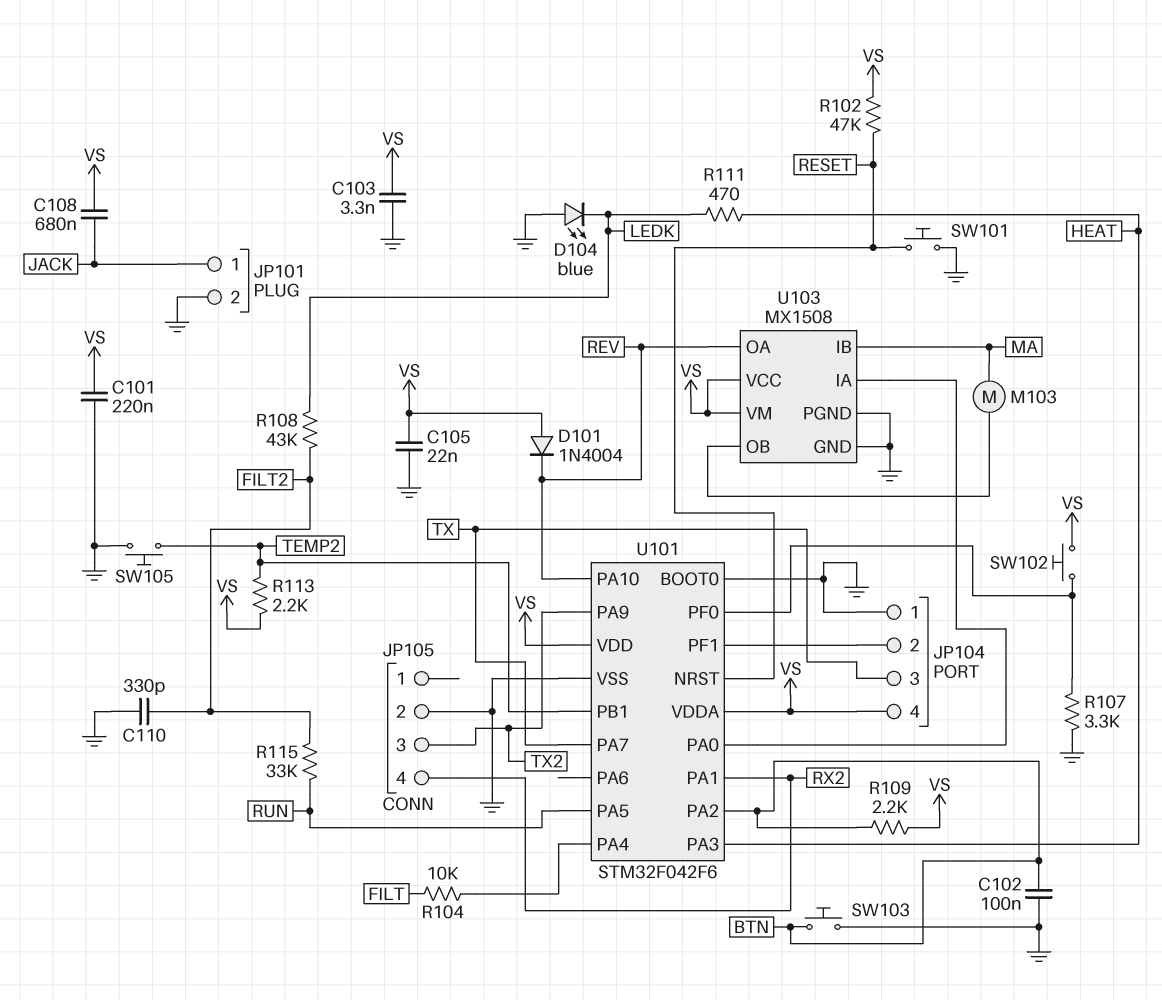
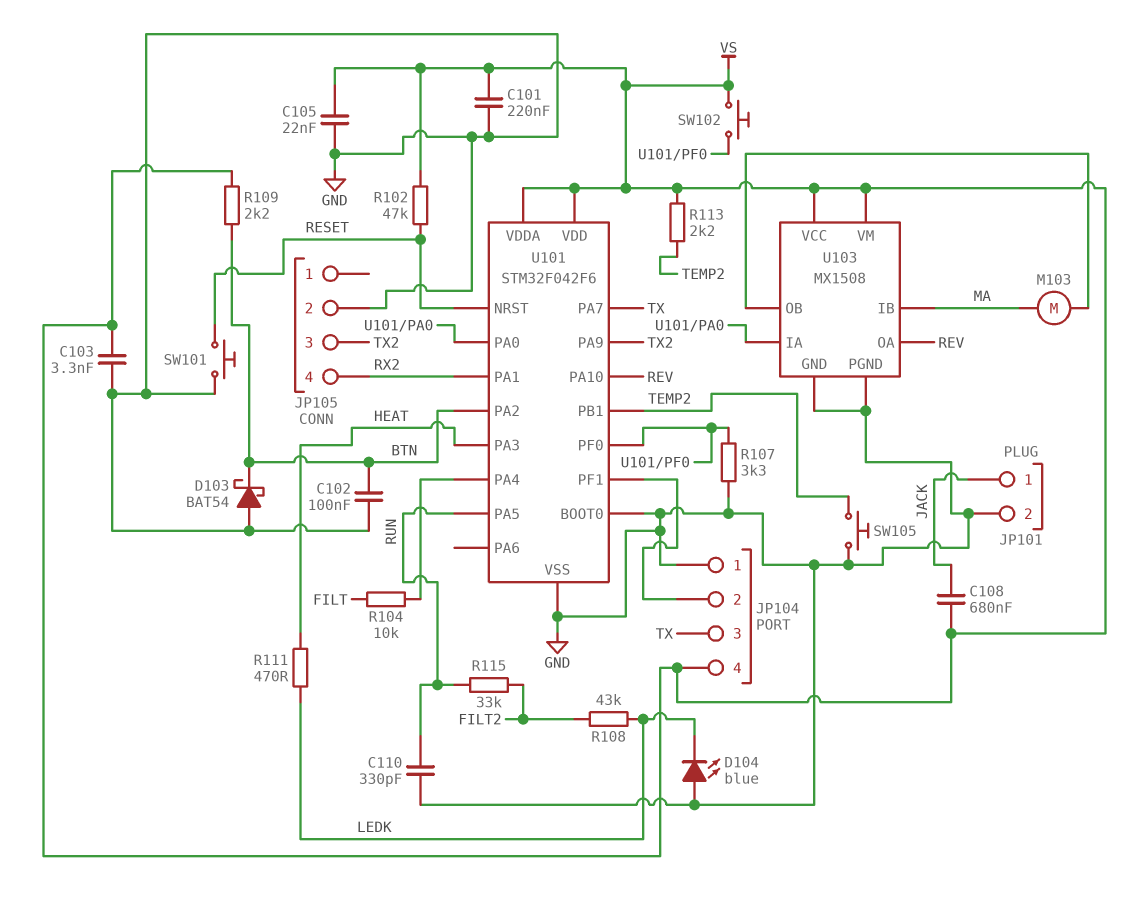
C110: 330pF (FILT2, GND) -> 330pF (GND, RUN)
D101: diode 1N4004 (A VS, K REV) -> none
D103: none -> schottky BAT54 (A GND, K BTN)
SW103: button (BTN, GND) -> none

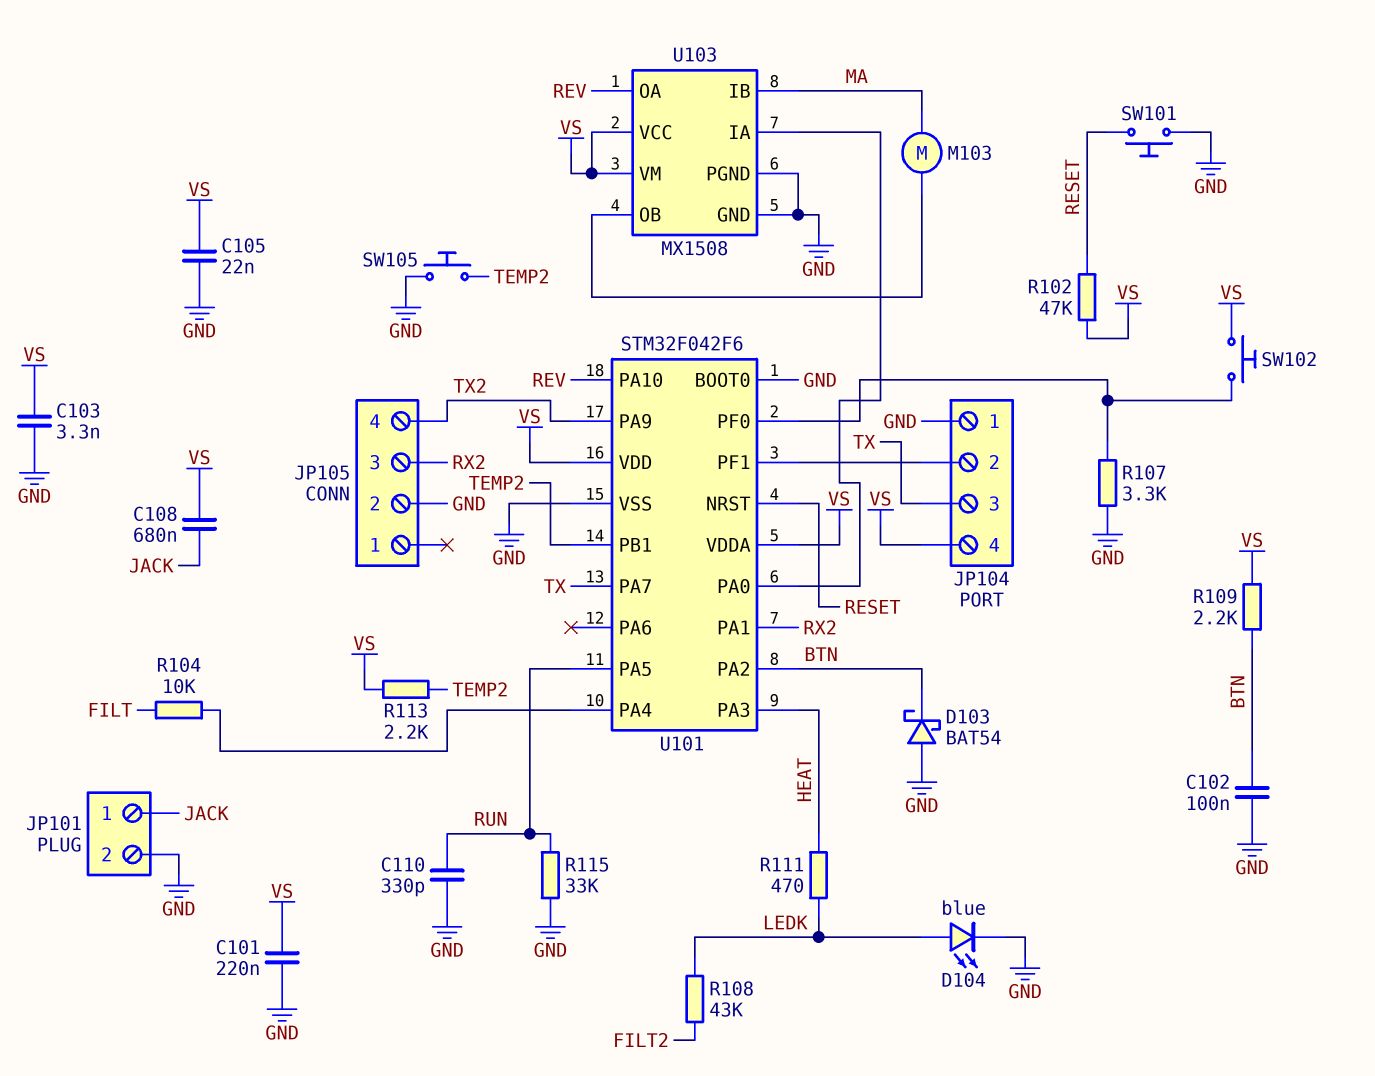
D104: LED blue (A GND, K LEDK) -> LED blue (A LEDK, K GND)
JP105 pin 3: TX2 -> RX2
JP105 pin 4: RX2 -> TX2
R115: 33k (FILT2, RUN) -> 33k (GND, RUN)

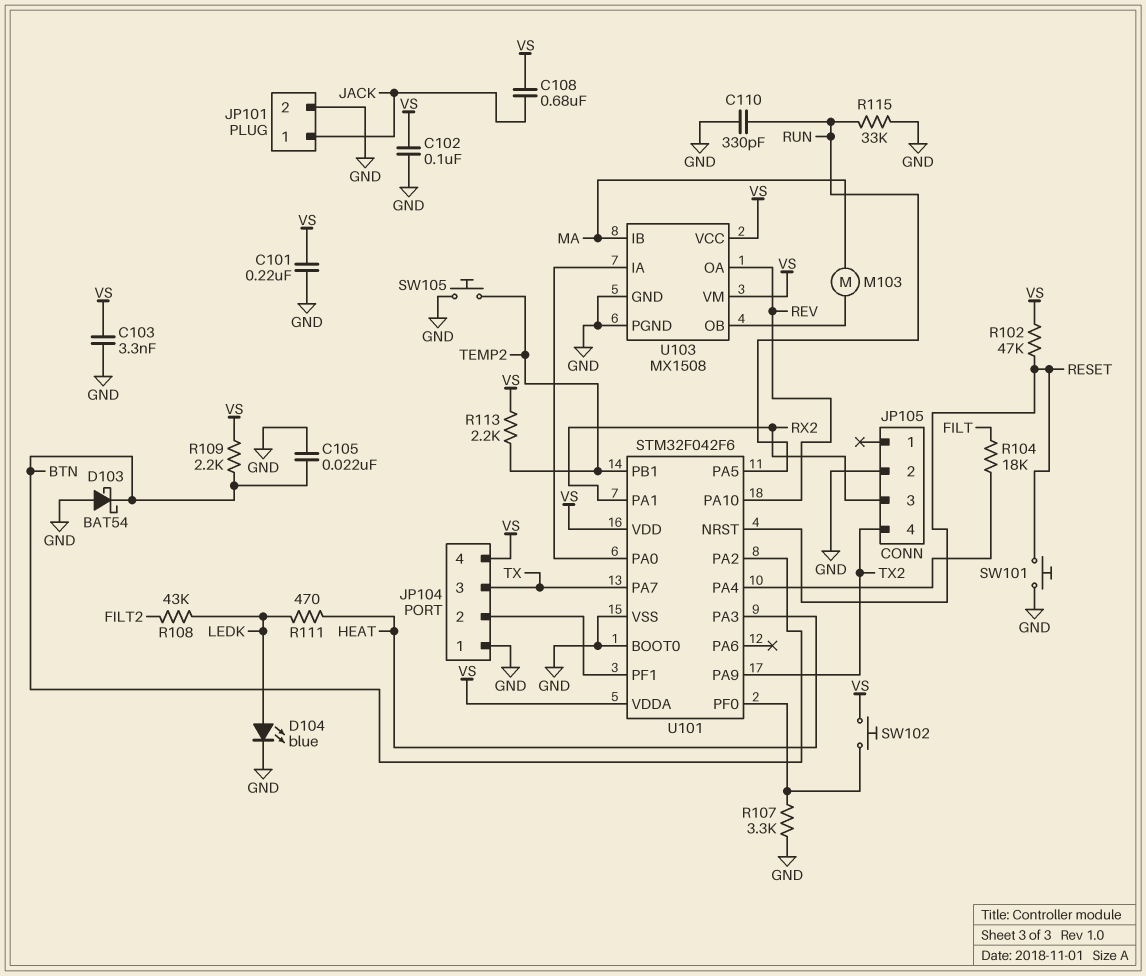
C102: 100nF (BTN, GND) -> 100nF (GND, VS)
C105: 22nF (GND, VS) -> 22nF (BTN, GND)
R104: 10k (FILT, U101/PA4) -> 18k (FILT, U101/PA4)

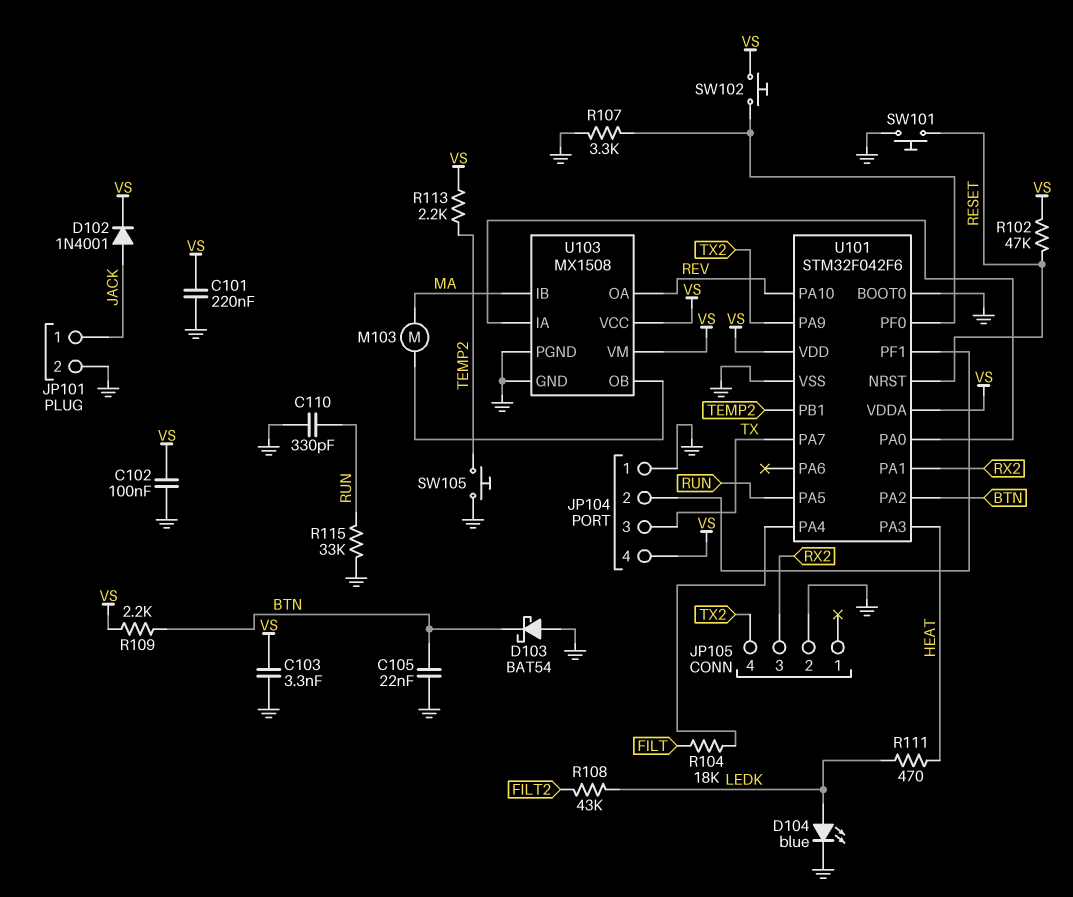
C108: 680nF (JACK, VS) -> none
D102: none -> diode 1N4001 (A JACK, K VS)

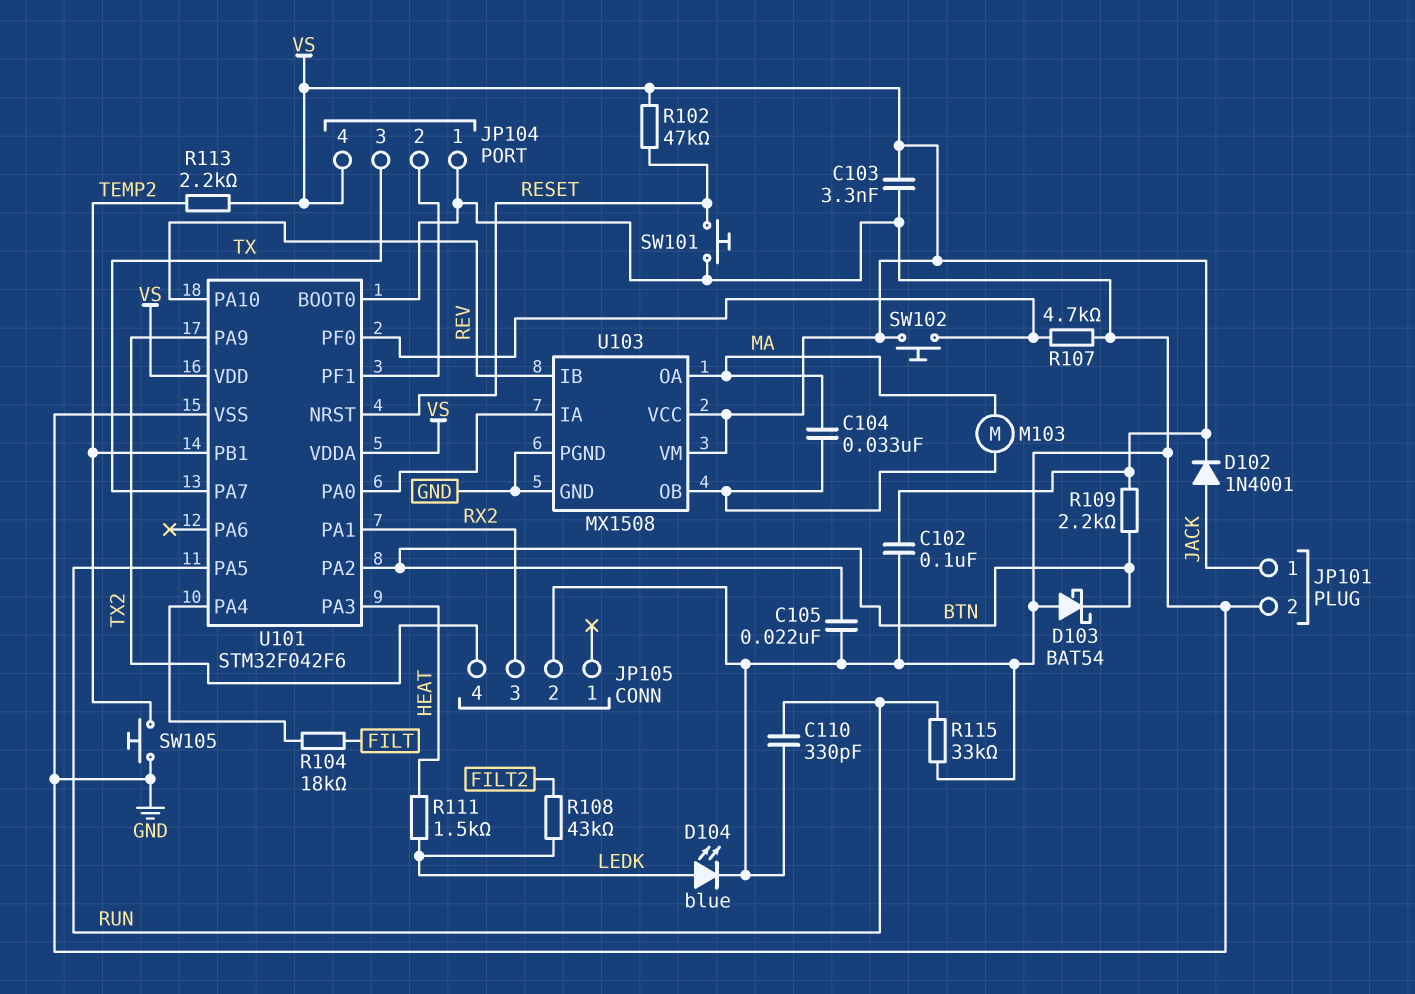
C101: 220nF (GND, VS) -> none
C104: none -> 33nF (MA, U103/OB)
R107: 3.3k (GND, U101/PF0) -> 4.7k (GND, U101/PF0)
R111: 470 (HEAT, LEDK) -> 1.5k (HEAT, LEDK)
U103 pin IB: MA -> REV
U103 pin OA: REV -> MA

